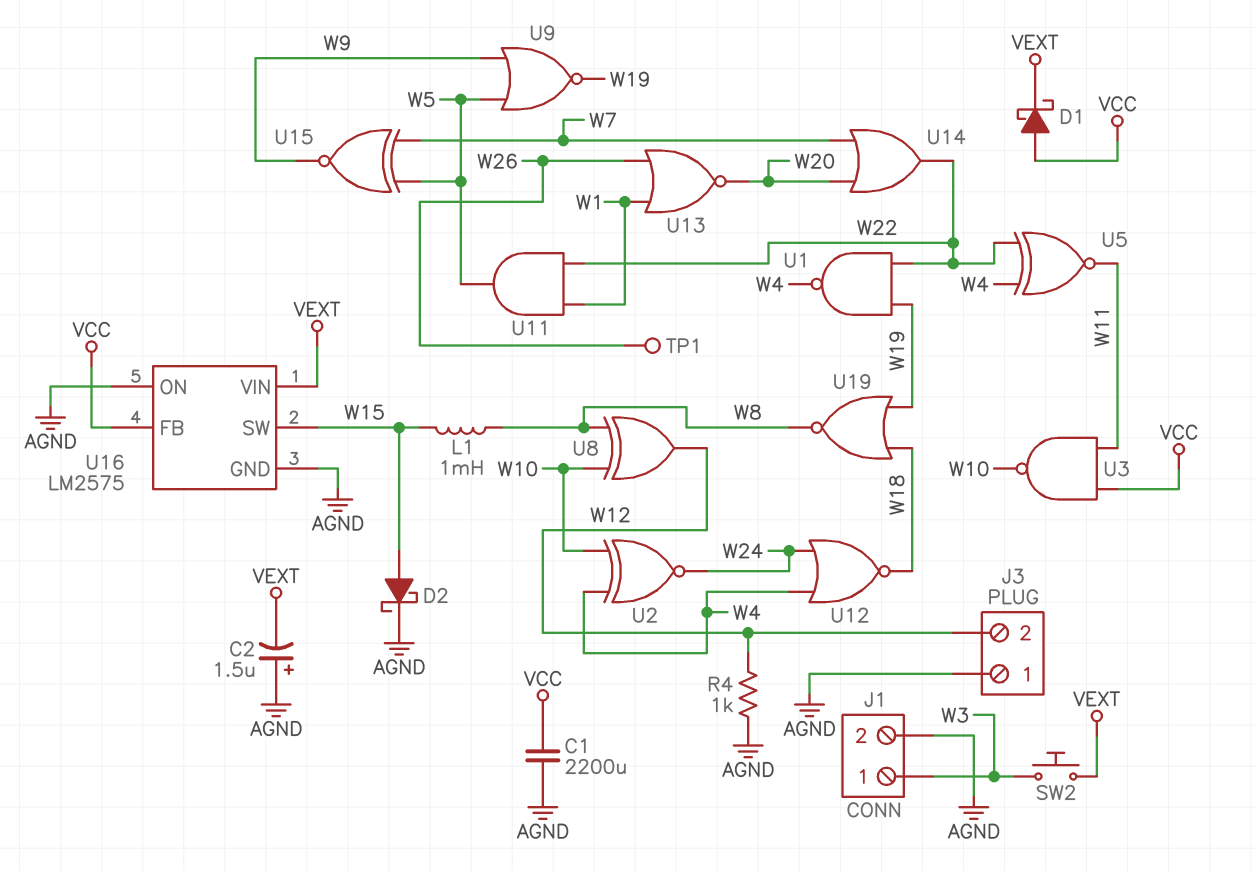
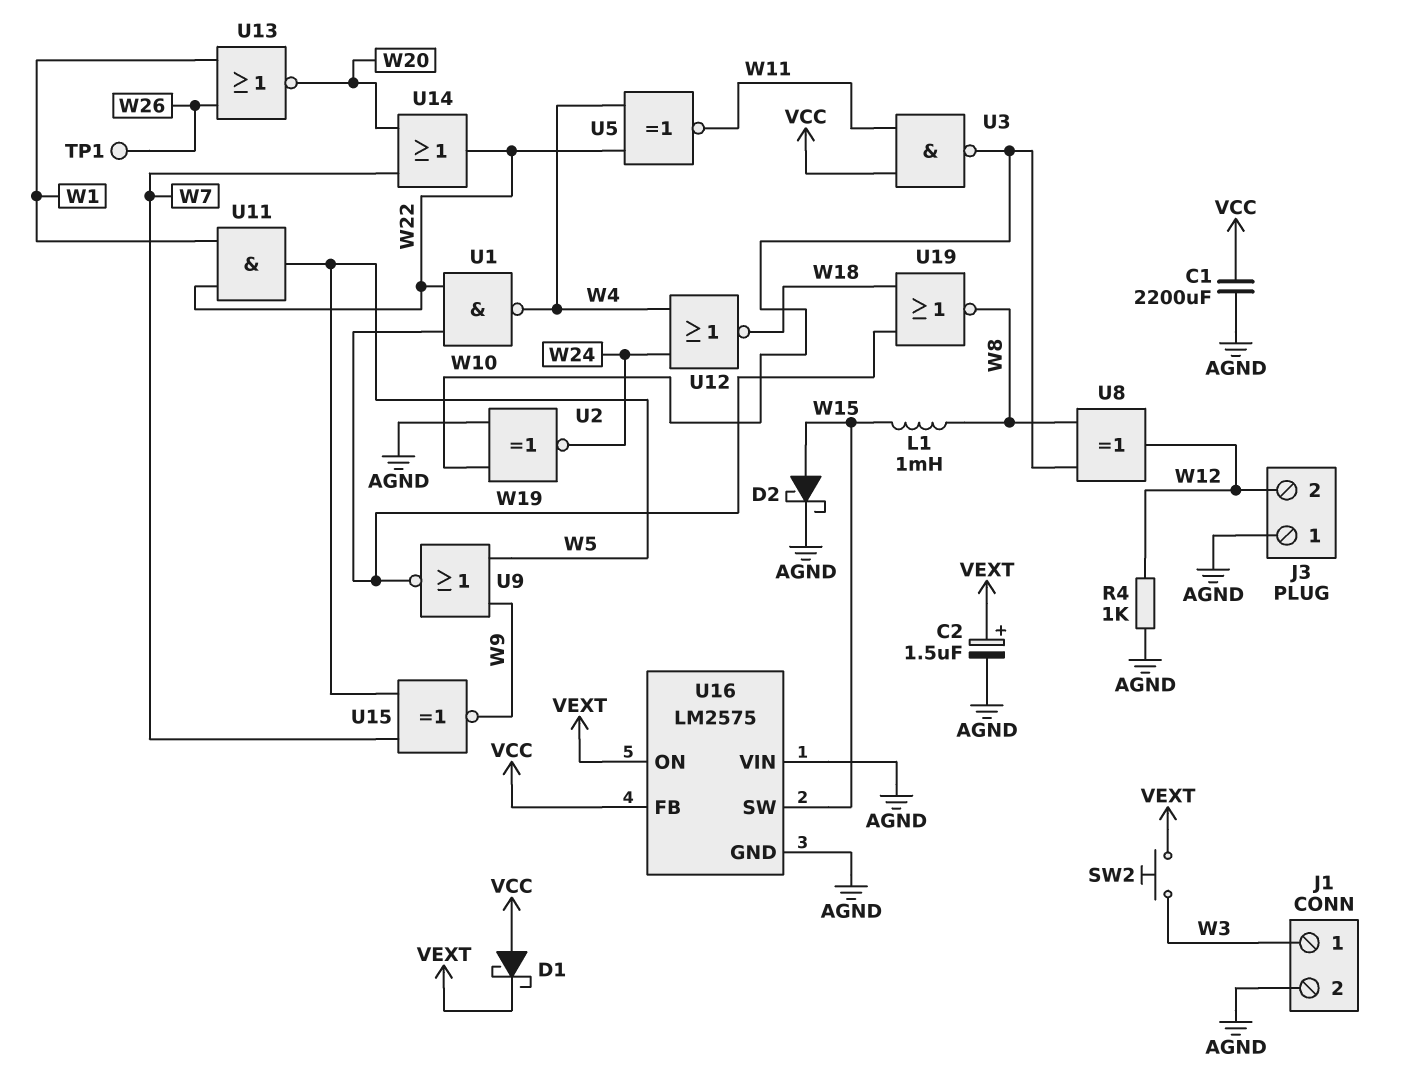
C2: 1.5uF (plus AGND, minus VEXT) -> 1.5uF (plus VEXT, minus AGND)
U2: XNOR (in W4, in W10, out W24) -> XNOR (in AGND, in W10, out W24)
U16 pin ON: AGND -> VEXT
U16 pin VIN: VEXT -> AGND

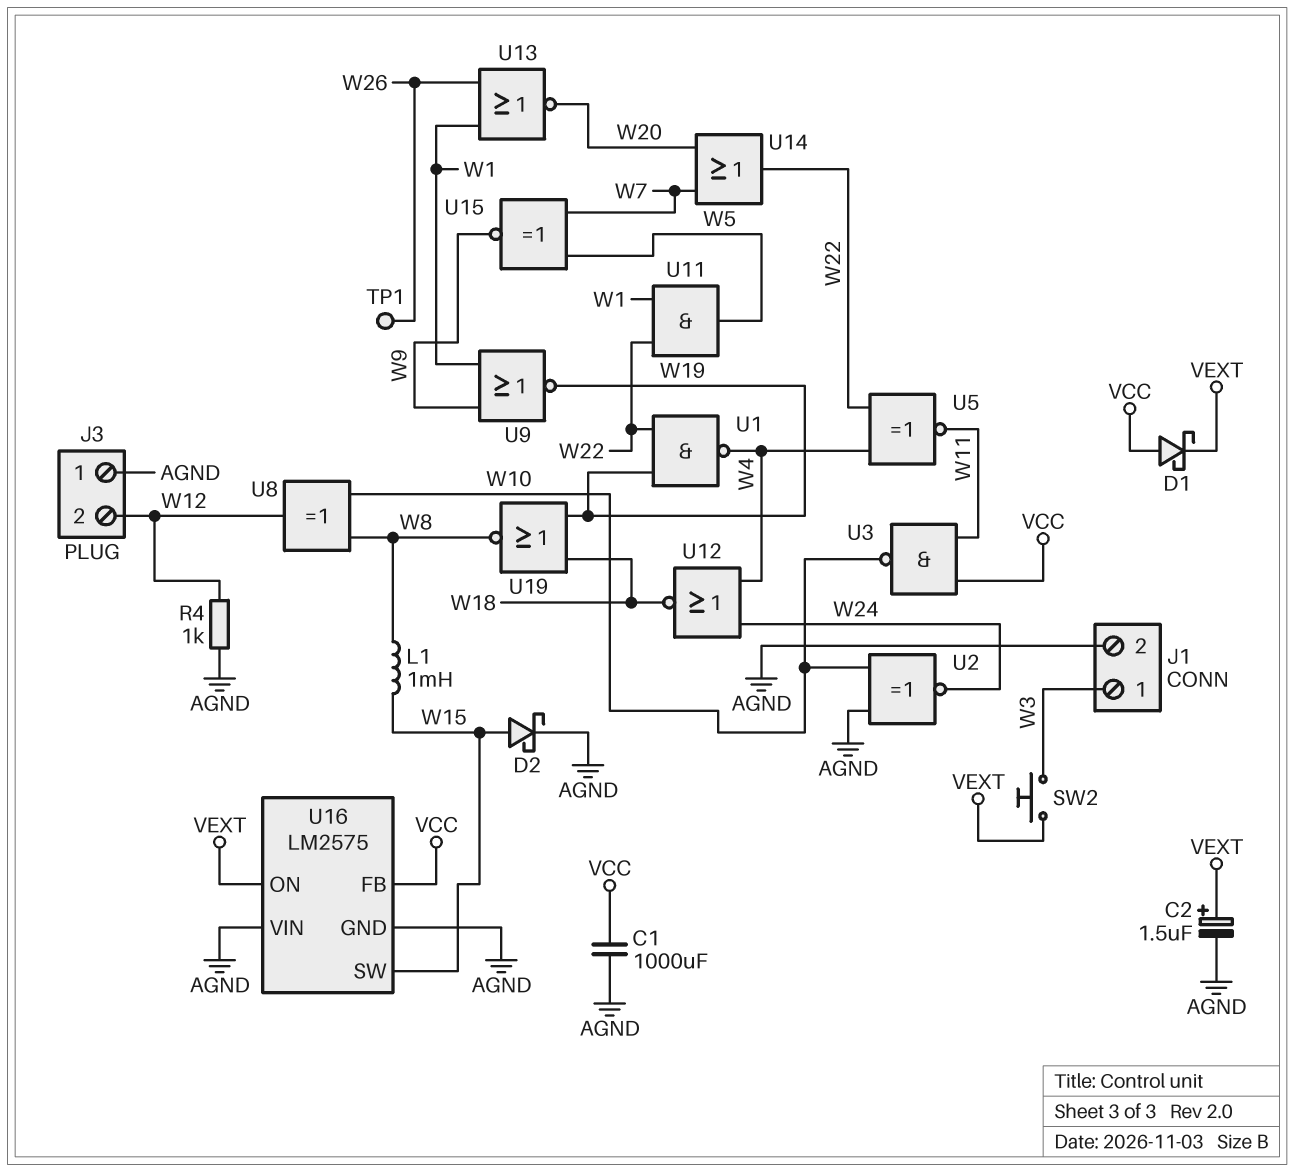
C1: 2200uF (AGND, VCC) -> 1000uF (AGND, VCC)
U9: NOR (in W5, in W9, out W19) -> NOR (in W1, in W9, out W19)

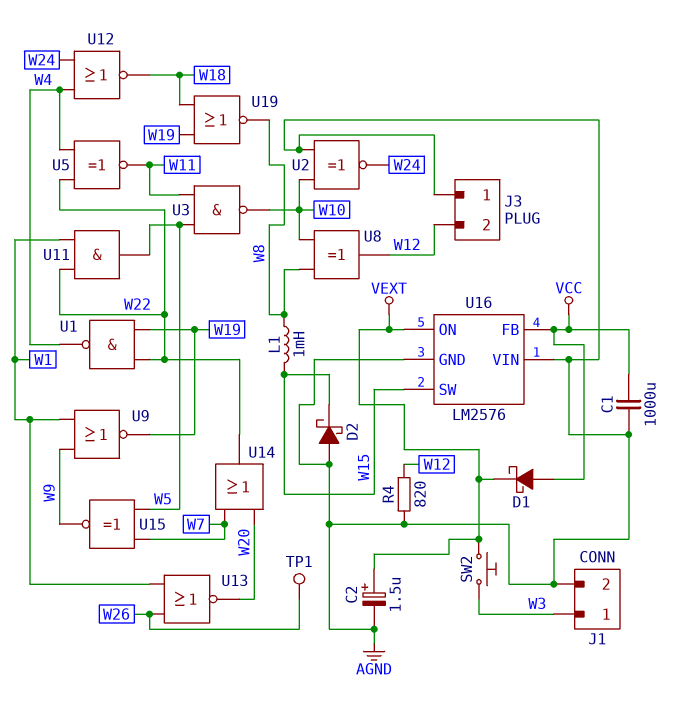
D2: schottky (A W15, K AGND) -> schottky (A AGND, K W15)
R4: 1k (AGND, W12) -> 820 (AGND, W12)
U3: NAND (in VCC, in W11, out W10) -> NAND (in W5, in W11, out W10)
U16: LM2575 -> LM2576

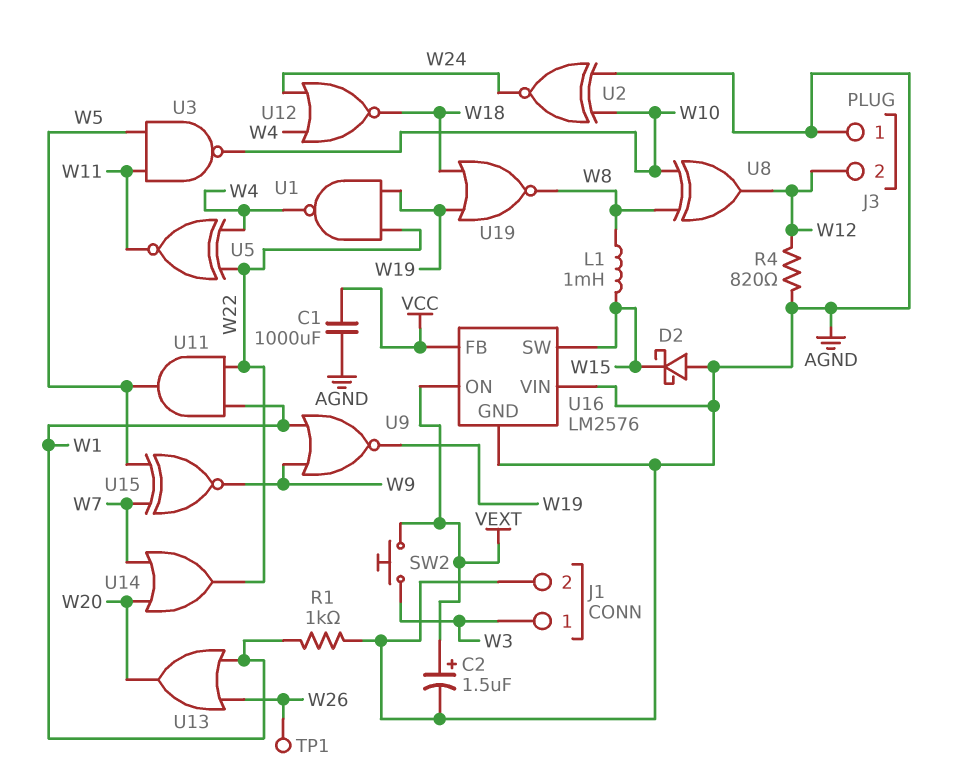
D1: schottky (A VCC, K VEXT) -> none
R1: none -> 1k (AGND, W1)
U13: NOR (in W1, in W26, out W20) -> OR (in W1, in W26, out W20)

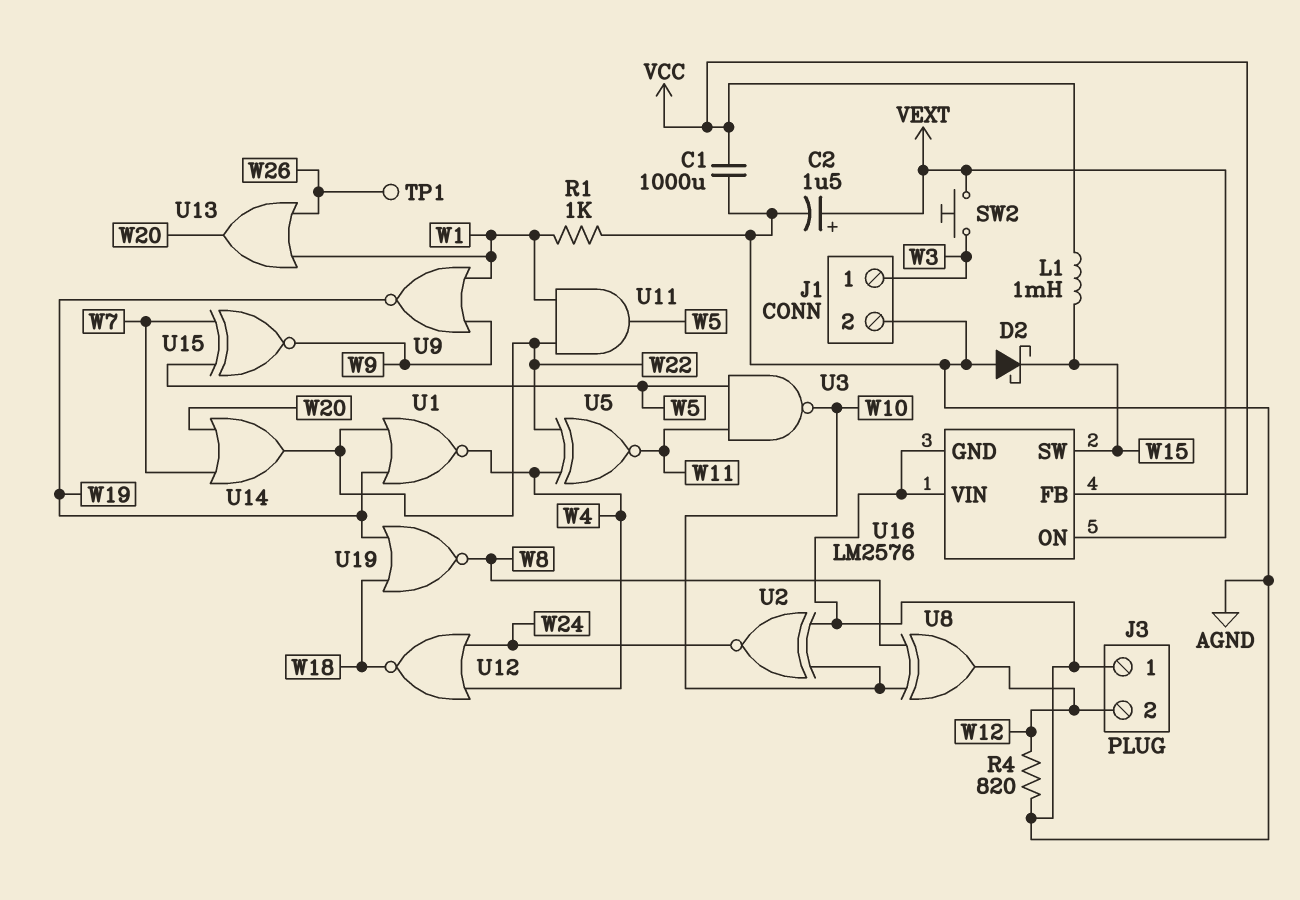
L1: 1mH (W8, W15) -> 1mH (VCC, W15)
U1: NAND (in W19, in W22, out W4) -> NOR (in W19, in W22, out W4)

